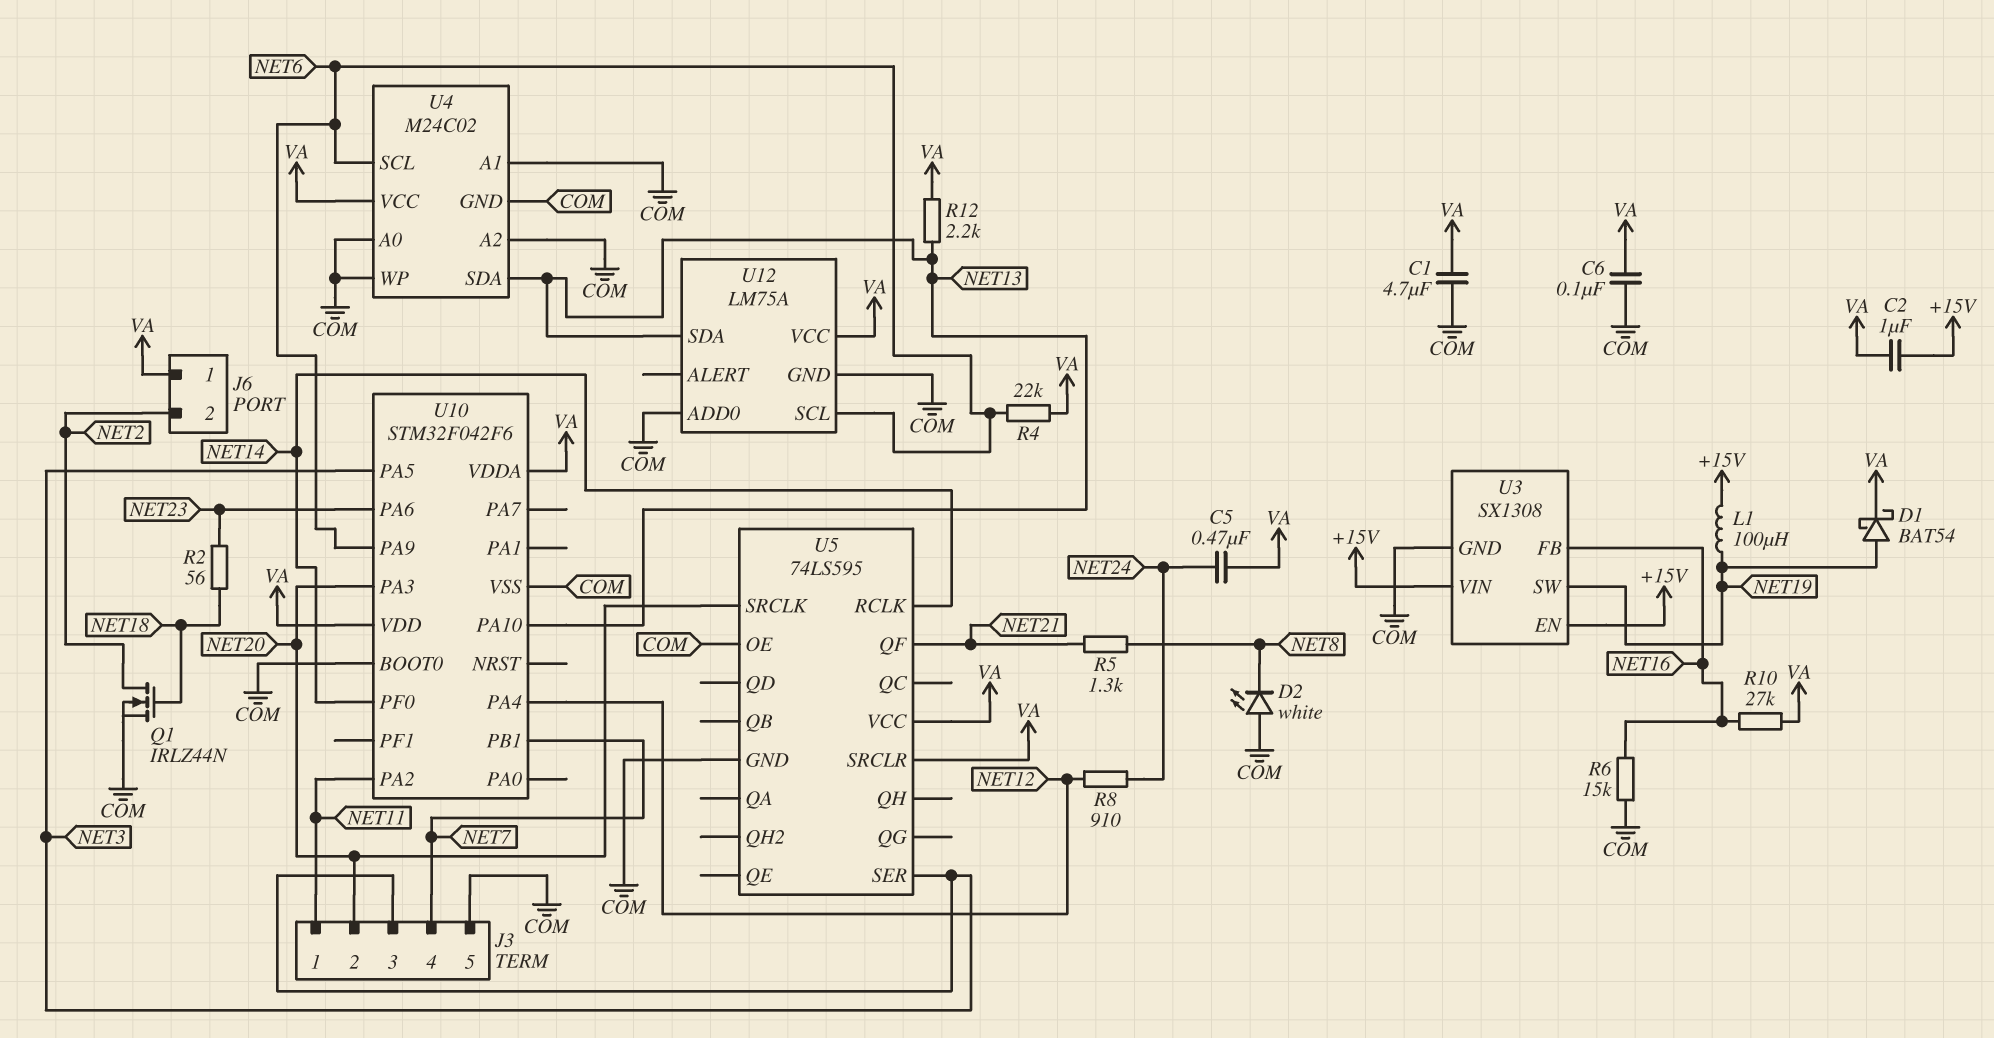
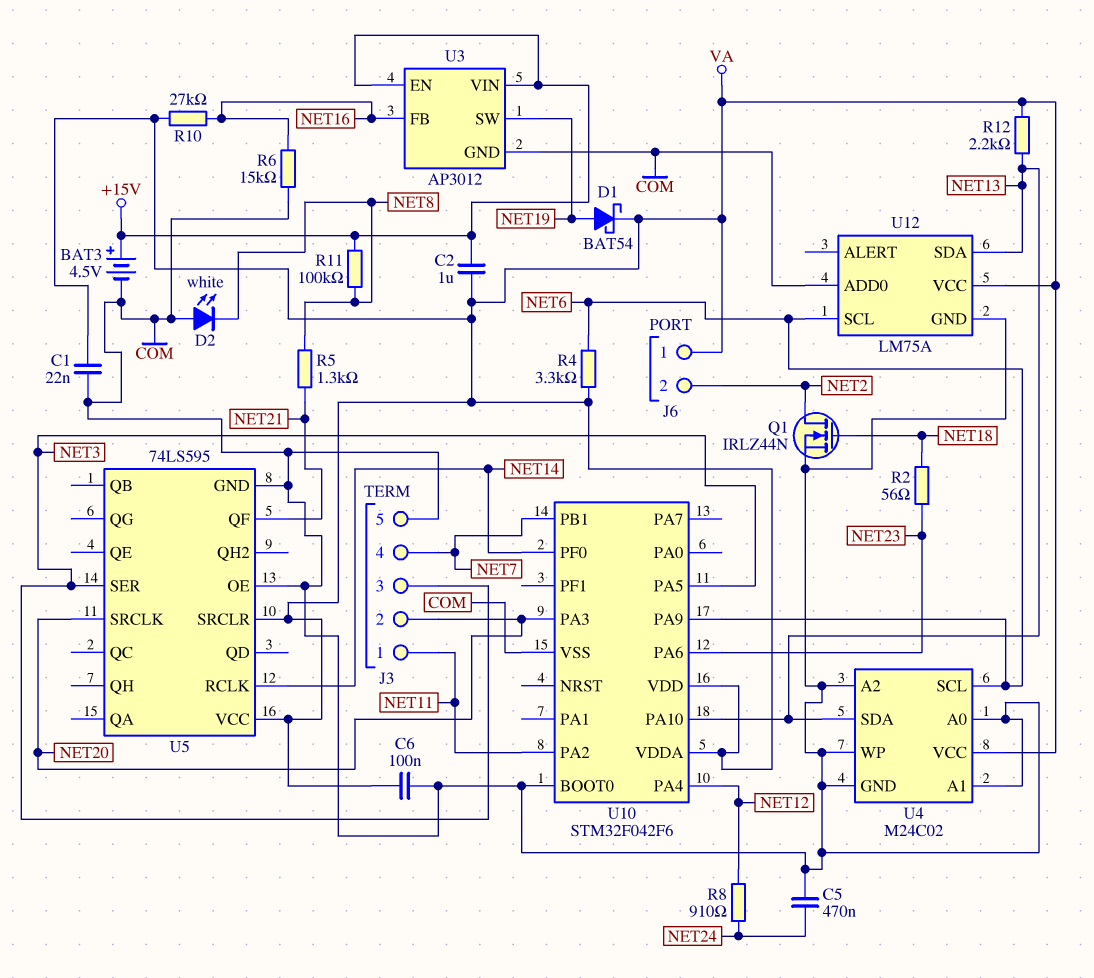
BAT3: none -> 4.5V (plus +15V, minus COM)
C1: 4.7uF (COM, VA) -> 22nF (COM, VA)
C5: 470nF (NET24, VA) -> 470nF (COM, NET24)
L1: 100uH (+15V, NET19) -> none
R4: 22k (NET6, VA) -> 3.3k (NET6, VA)
R11: none -> 100k (+15V, NET8)
U3: SX1308 -> AP3012

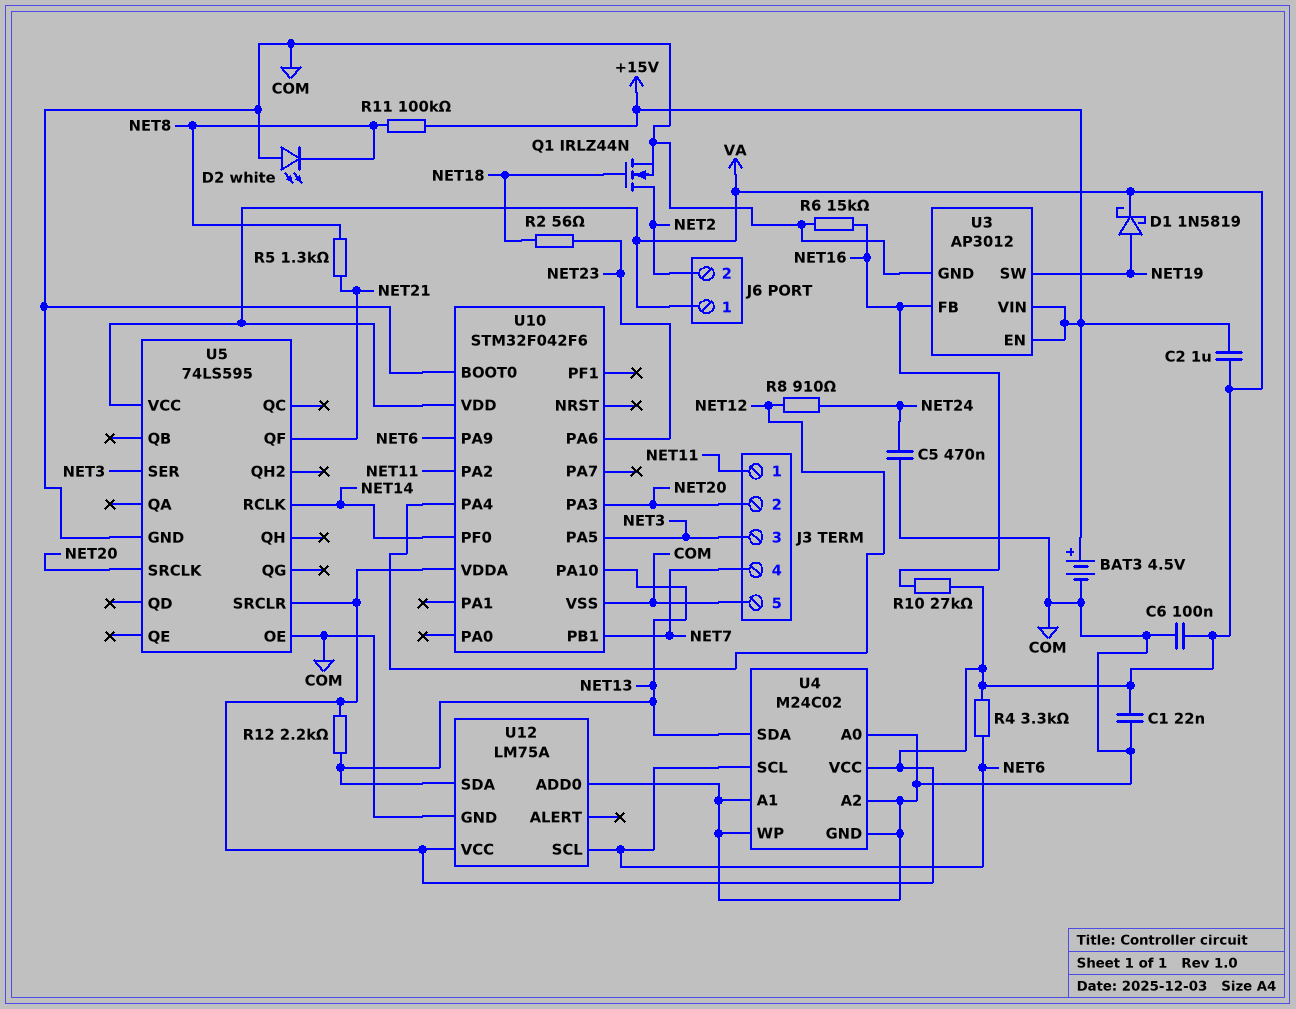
D1: schottky BAT54 (A NET19, K VA) -> schottky 1N5819 (A NET19, K VA)

